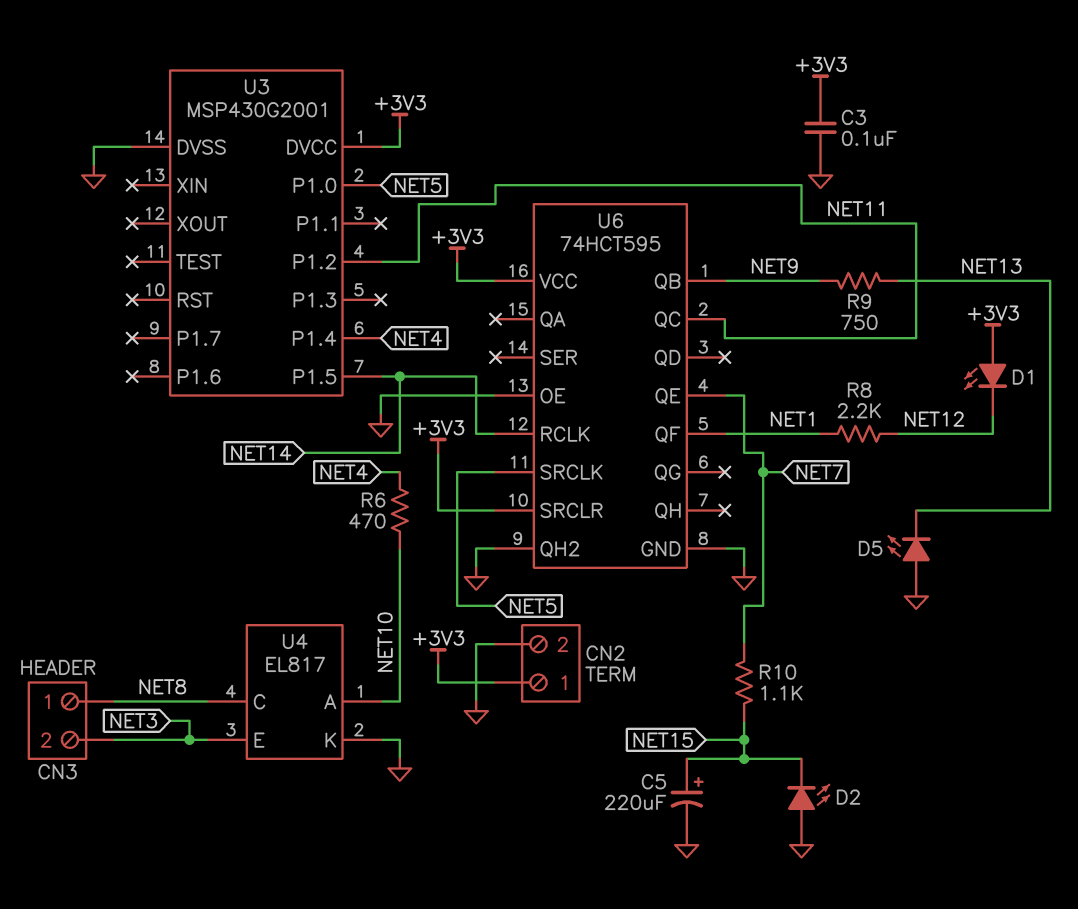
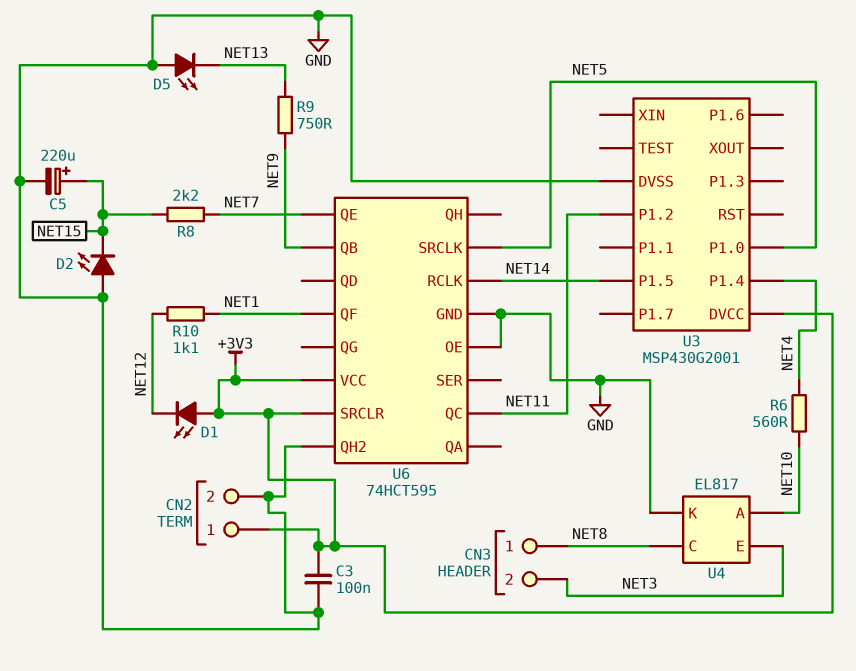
R6: 470 (NET4, NET10) -> 560 (NET4, NET10)
R8: 2.2k (NET1, NET12) -> 2.2k (NET7, NET15)
R10: 1.1k (NET7, NET15) -> 1.1k (NET1, NET12)

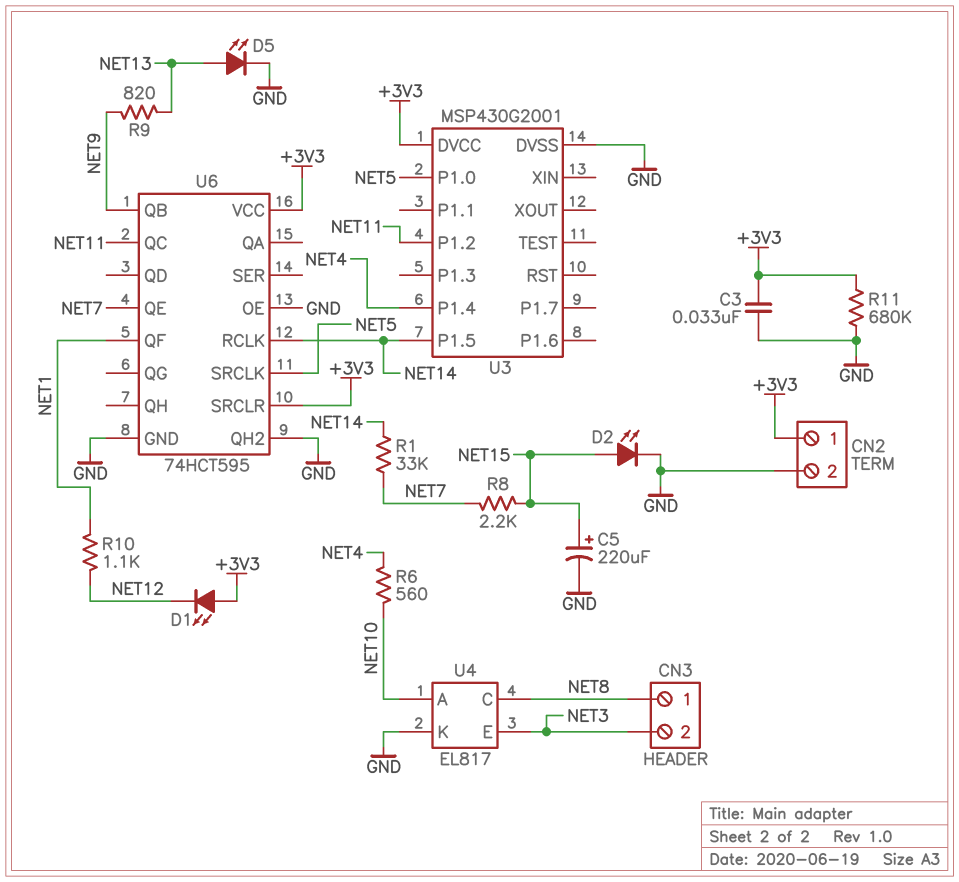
C3: 100nF (+3V3, GND) -> 33nF (+3V3, GND)
D2: LED (A GND, K NET15) -> LED (A NET15, K GND)
D5: LED (A GND, K NET13) -> LED (A NET13, K GND)
R1: none -> 33k (NET7, NET14)
R9: 750 (NET9, NET13) -> 820 (NET9, NET13)
R11: none -> 680k (+3V3, GND)

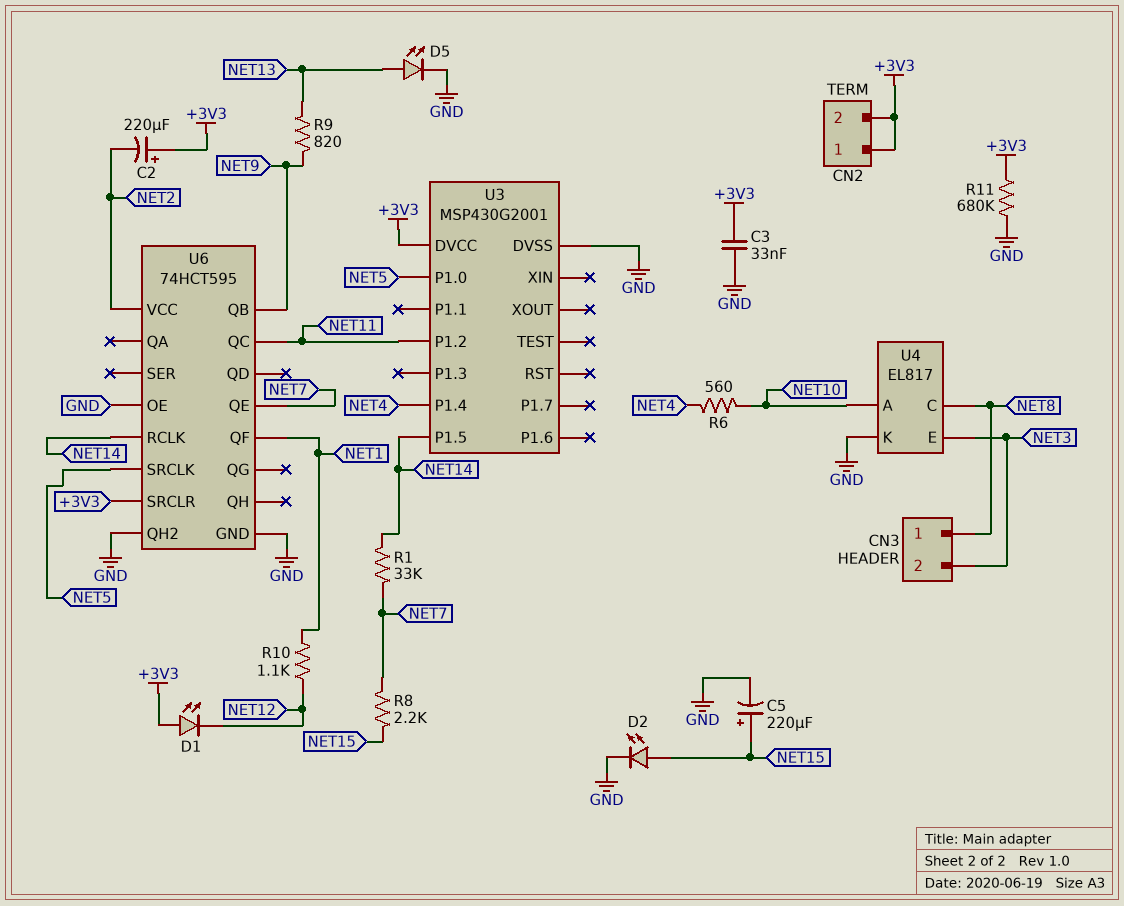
C2: none -> 220uF (plus +3V3, minus NET2)
CN2 pin 2: GND -> +3V3
U6 pin VCC: +3V3 -> NET2

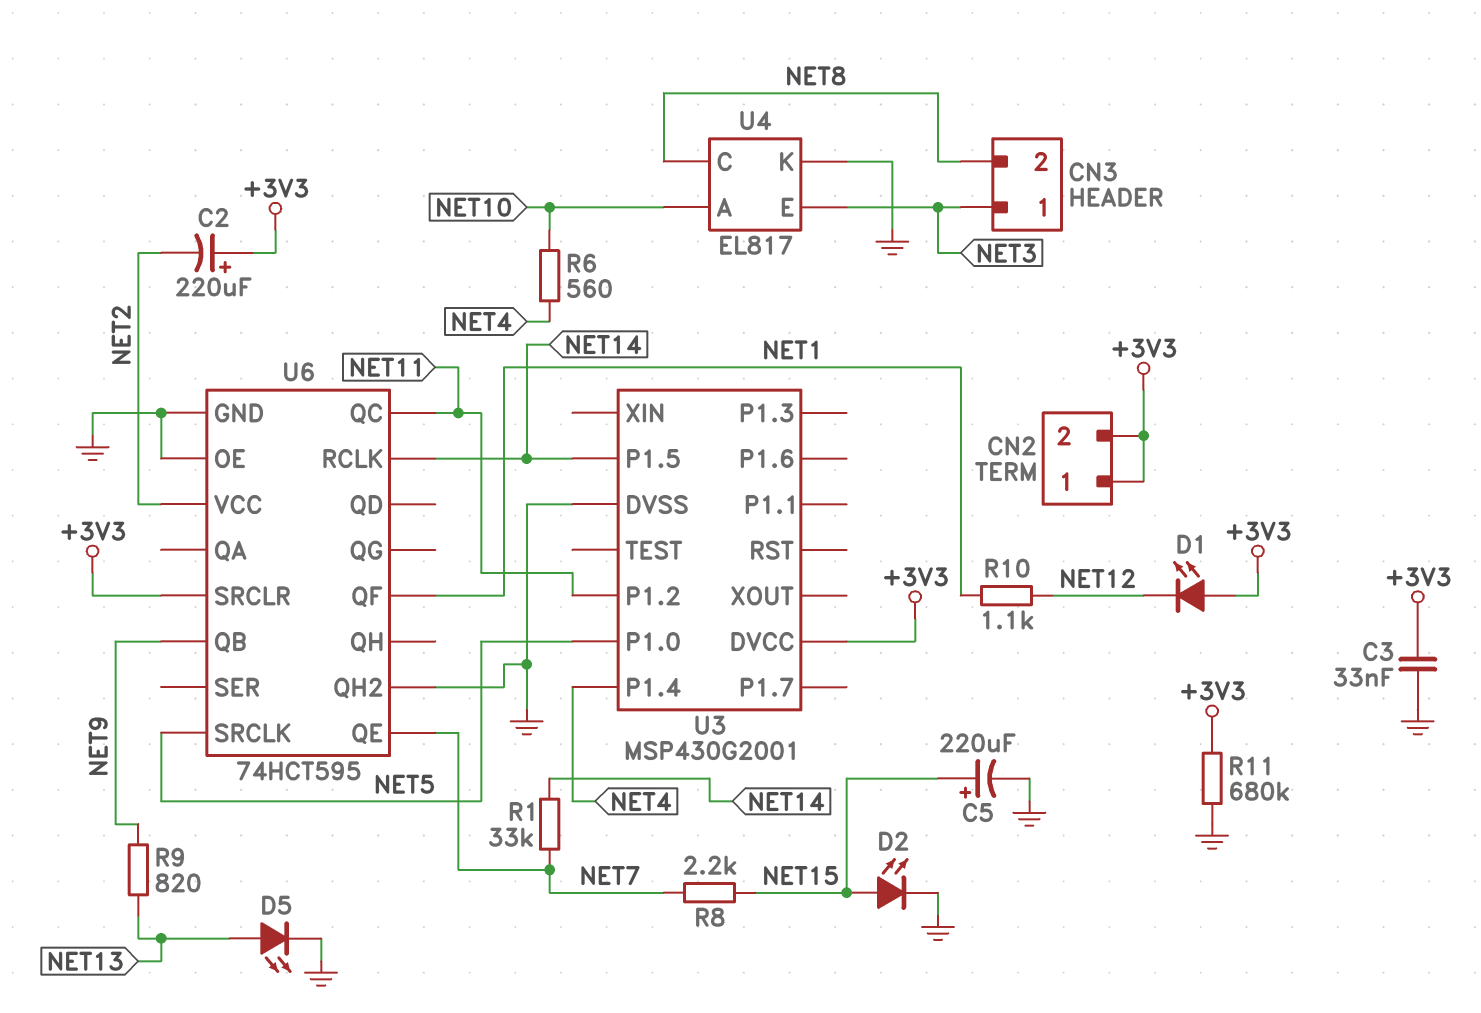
CN3 pin 1: NET8 -> NET3
CN3 pin 2: NET3 -> NET8

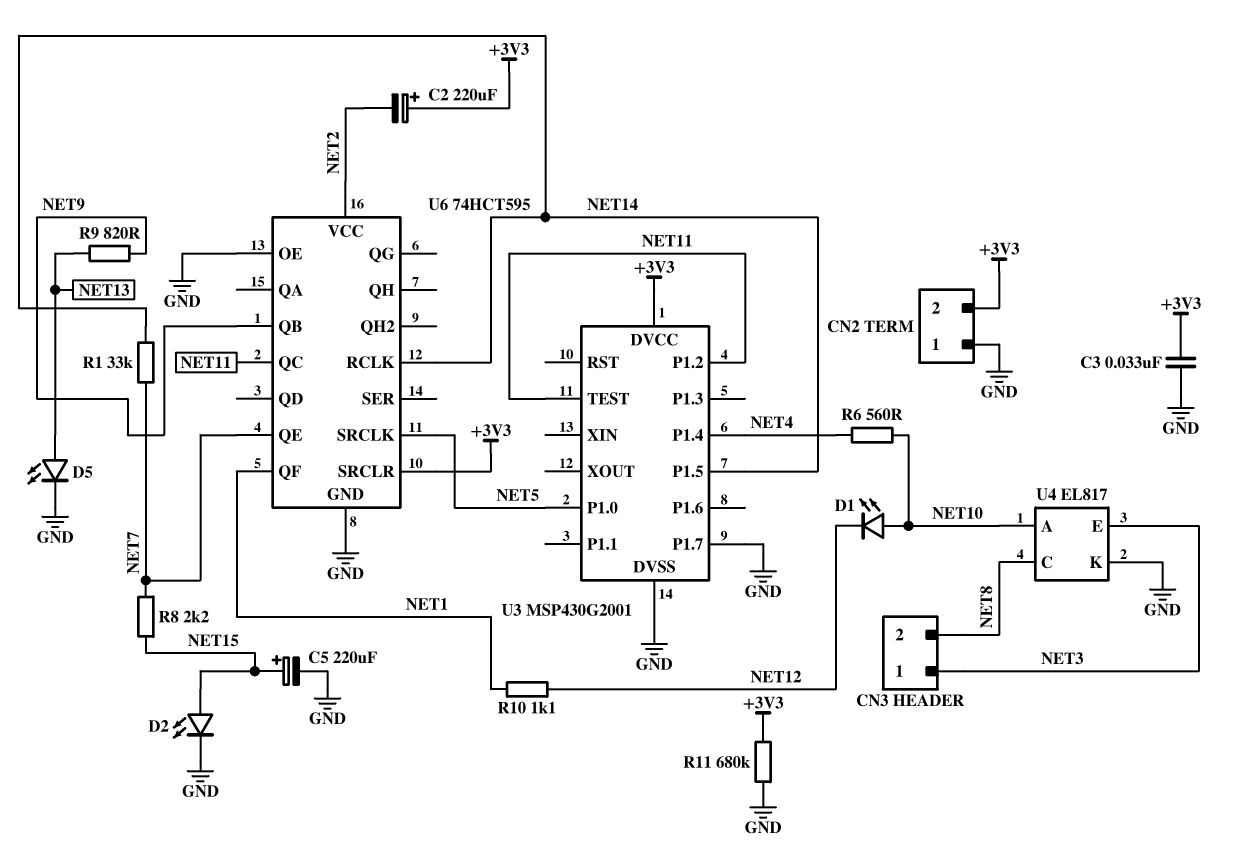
CN2 pin 1: +3V3 -> GND
D1: LED (A +3V3, K NET12) -> LED (A NET10, K NET12)
U3 pin P1.7: none -> GND
U3 pin TEST: none -> NET11
U6 pin QH2: GND -> none

